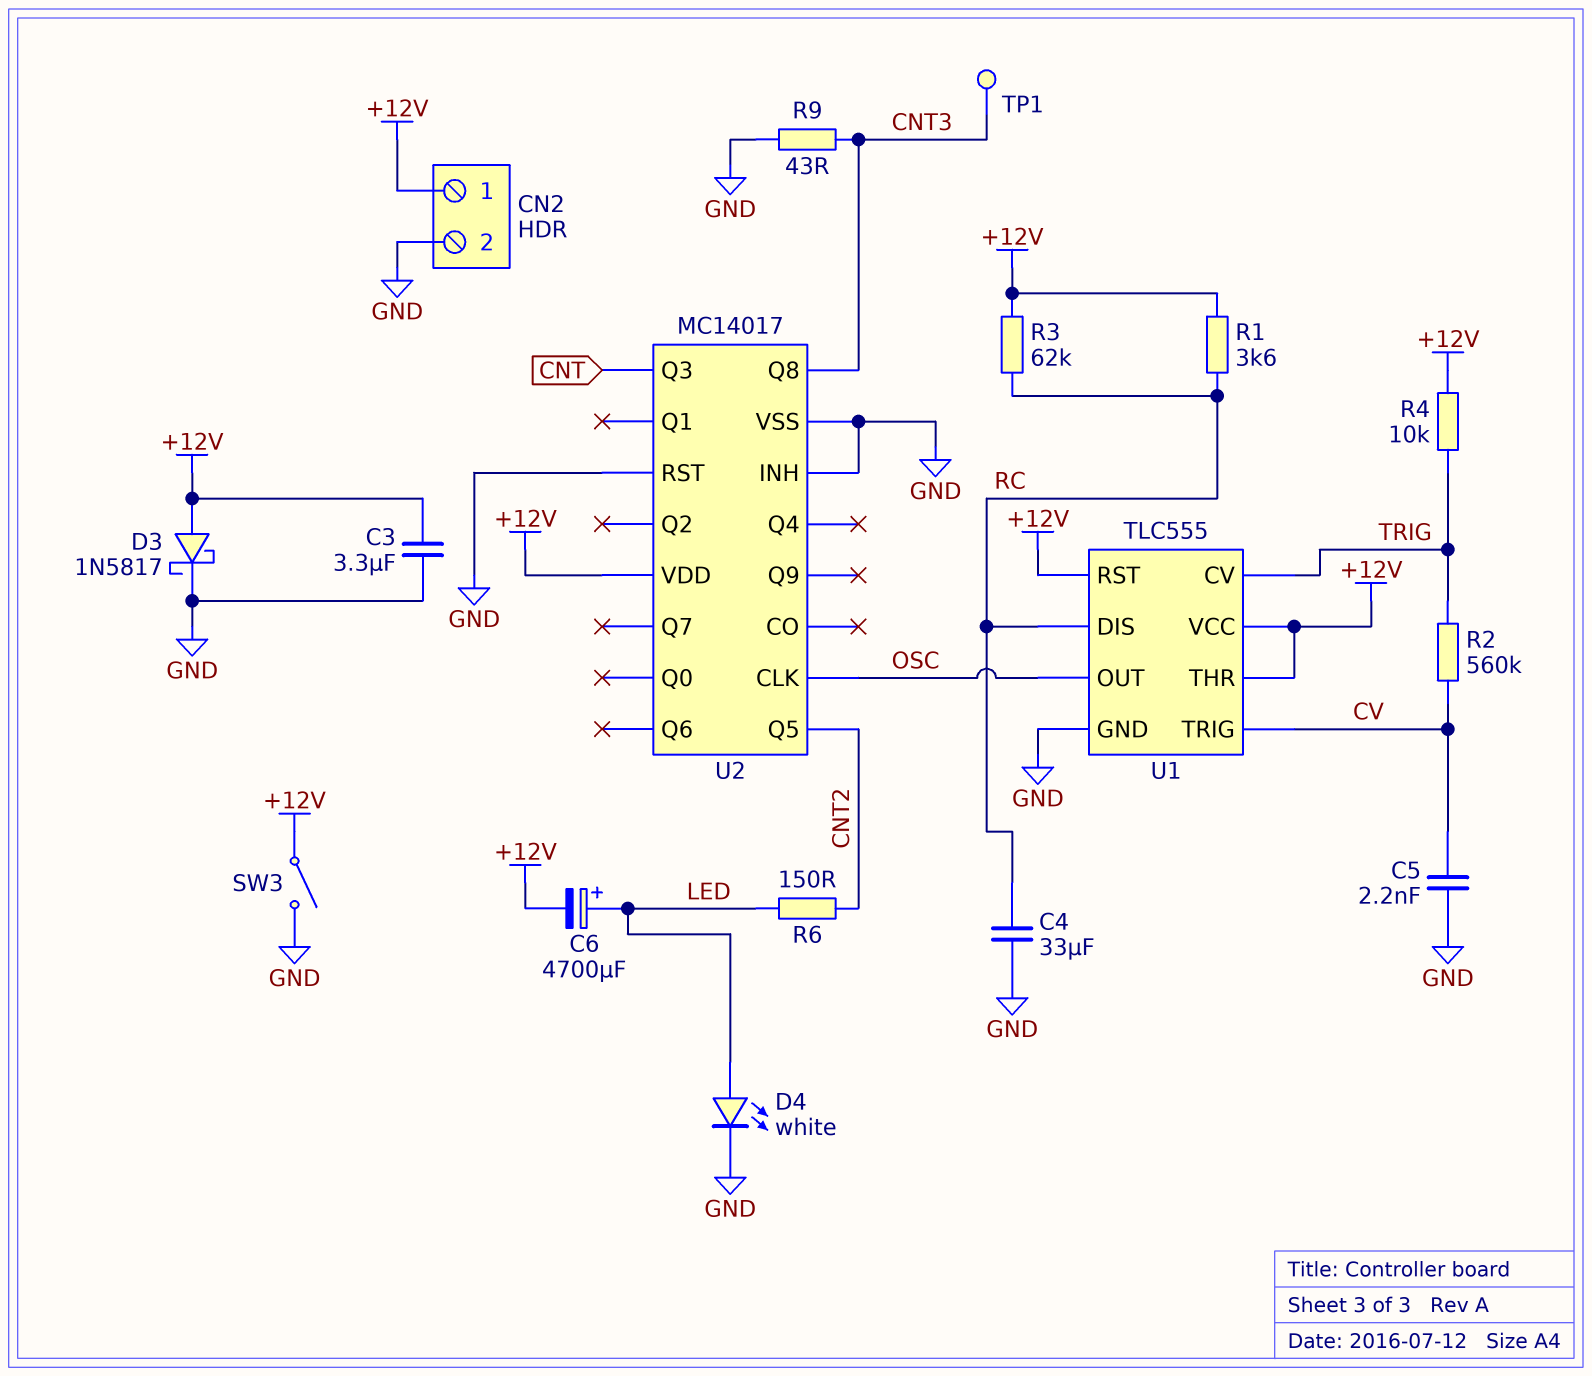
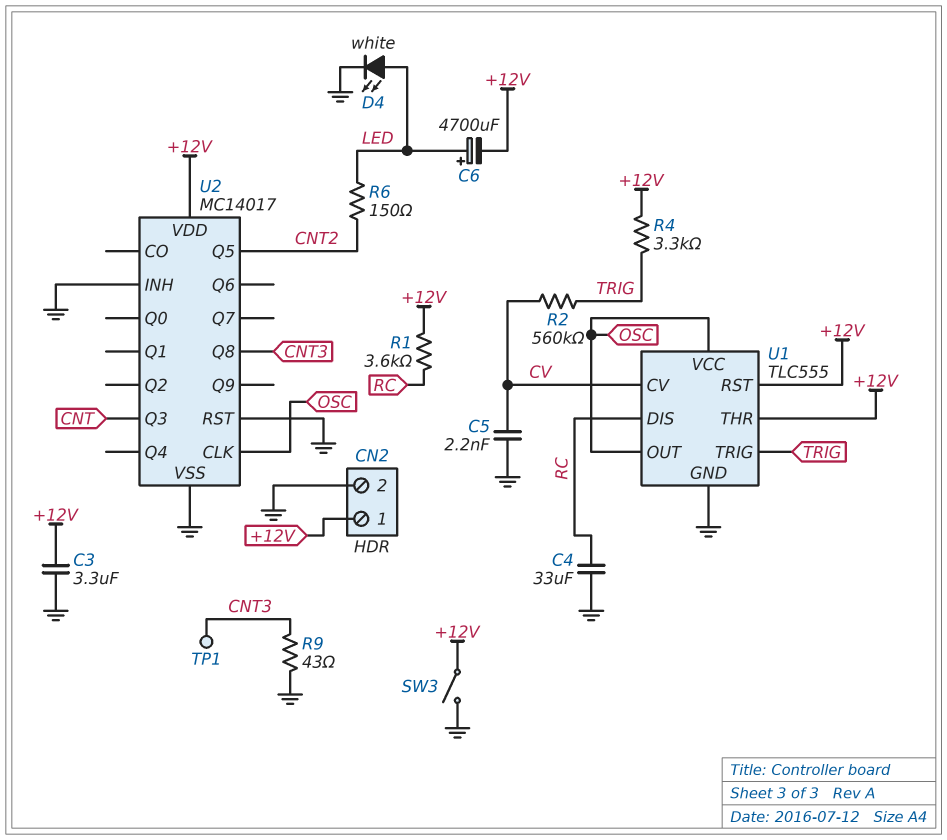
D3: schottky 1N5817 (A +12V, K GND) -> none
R3: 62k (+12V, RC) -> none
R4: 10k (+12V, TRIG) -> 3.3k (+12V, TRIG)
U1 pin CV: TRIG -> CV
U1 pin TRIG: CV -> TRIG
U1 pin VCC: +12V -> OSC

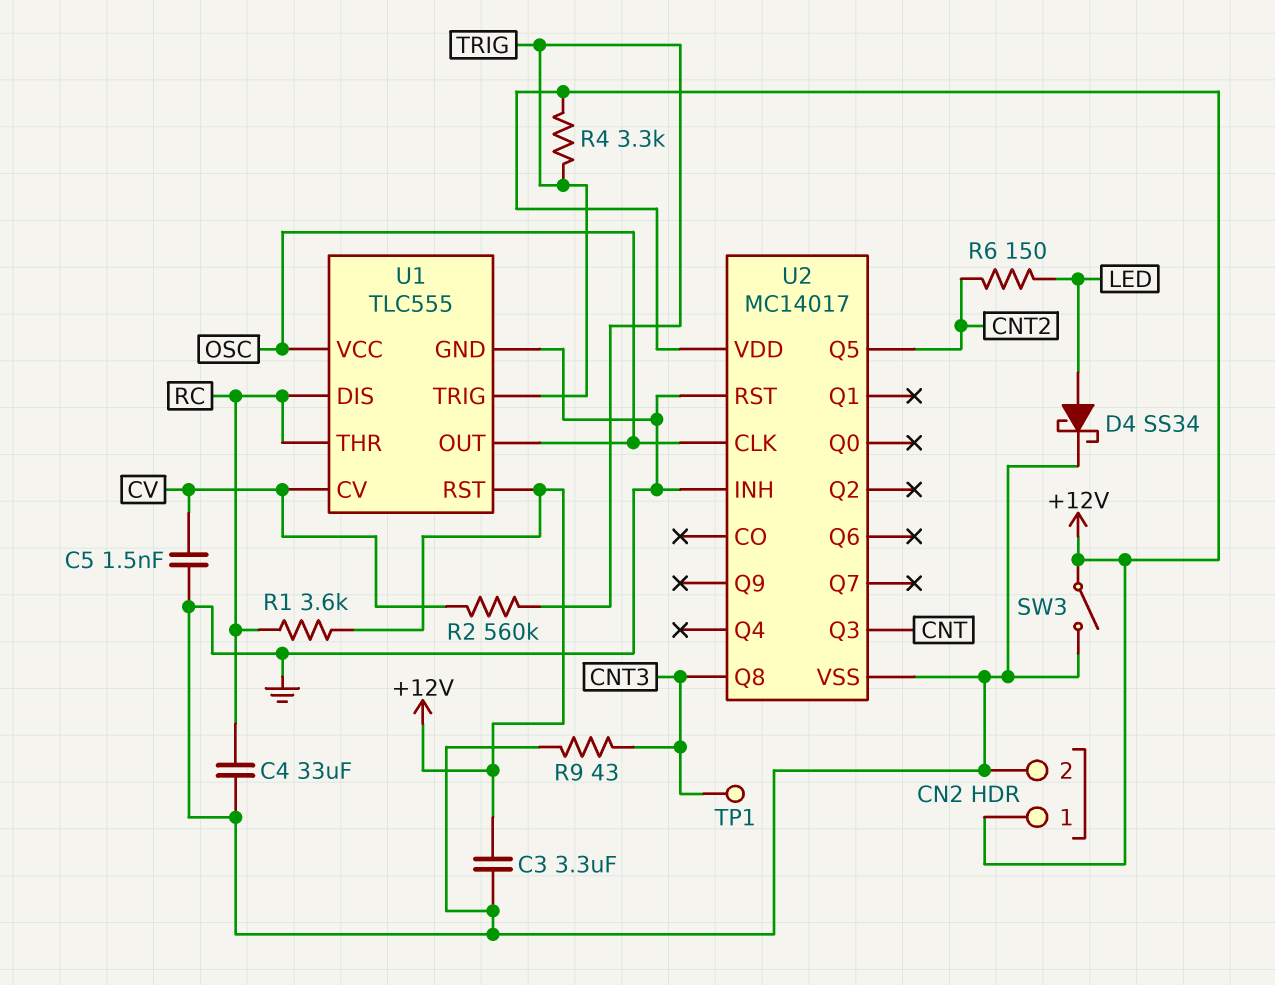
C5: 2.2nF (CV, GND) -> 1.5nF (CV, GND)
C6: 4700uF (plus LED, minus +12V) -> none
D4: LED white (A LED, K GND) -> schottky SS34 (A LED, K GND)
U1 pin THR: +12V -> RC

